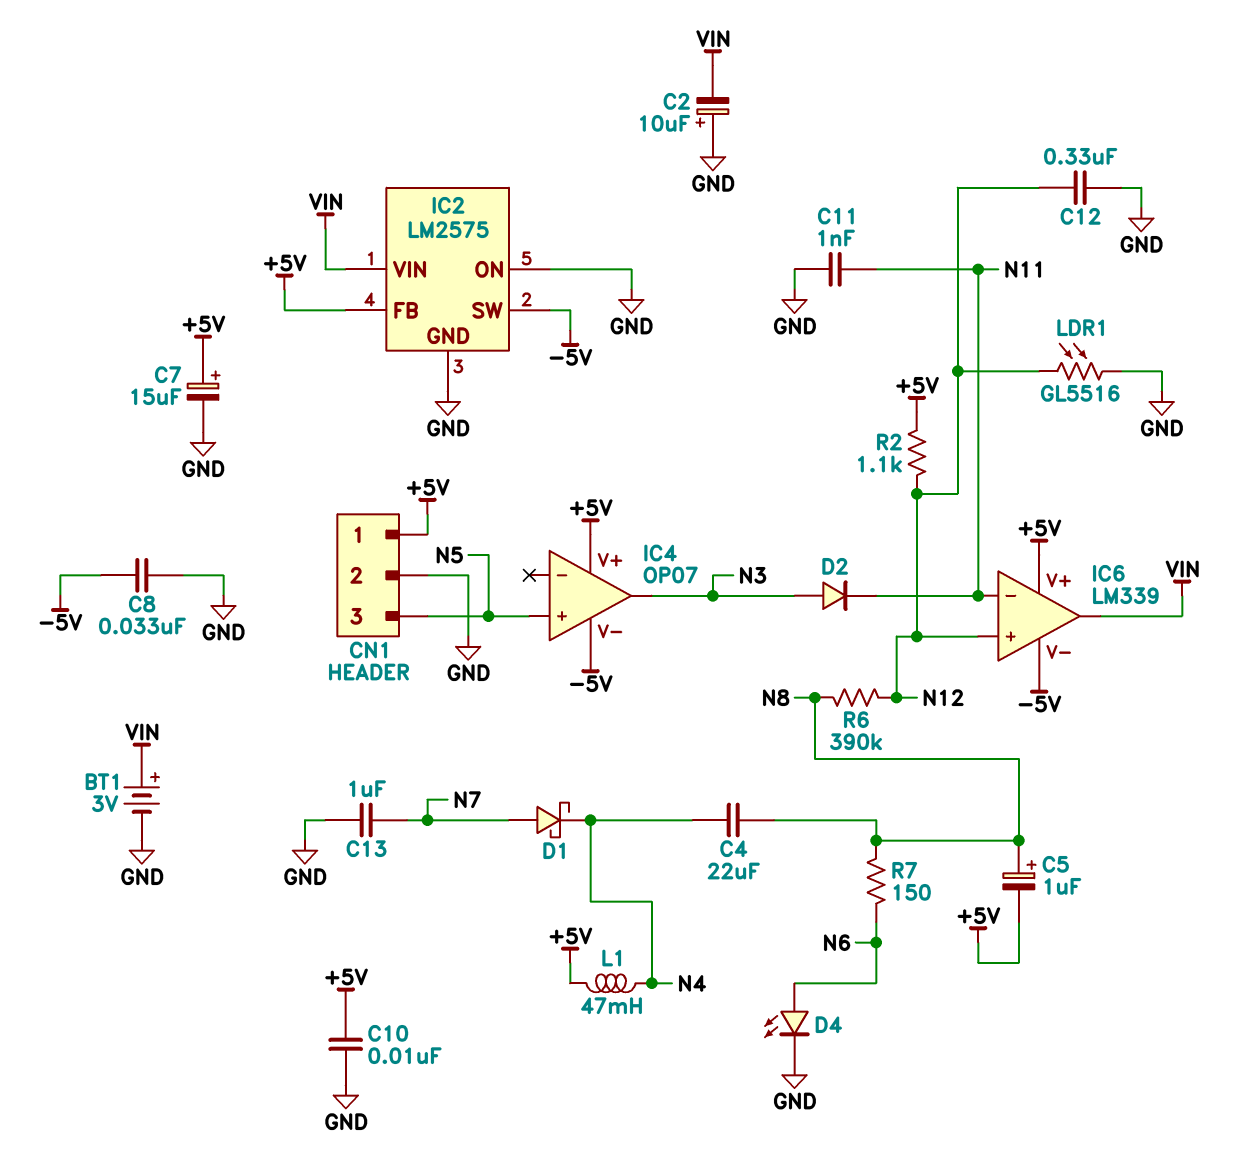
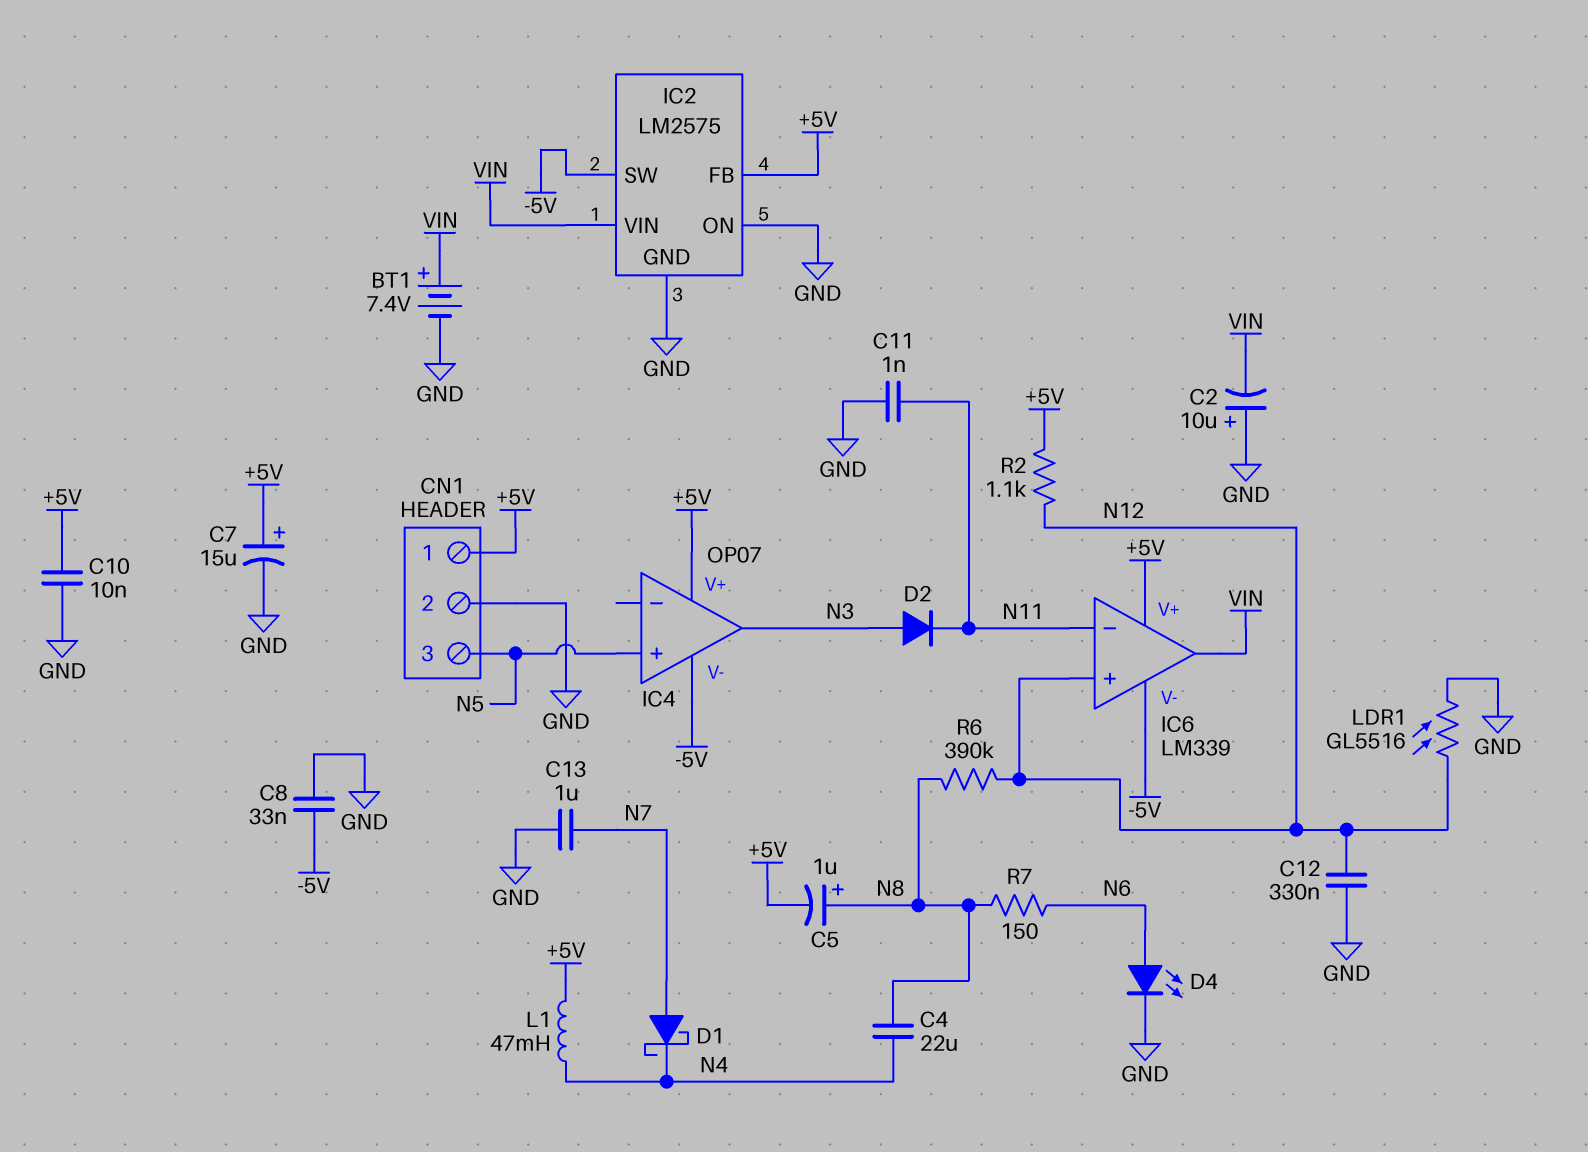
BT1: 3V (plus VIN, minus GND) -> 7.4V (plus VIN, minus GND)

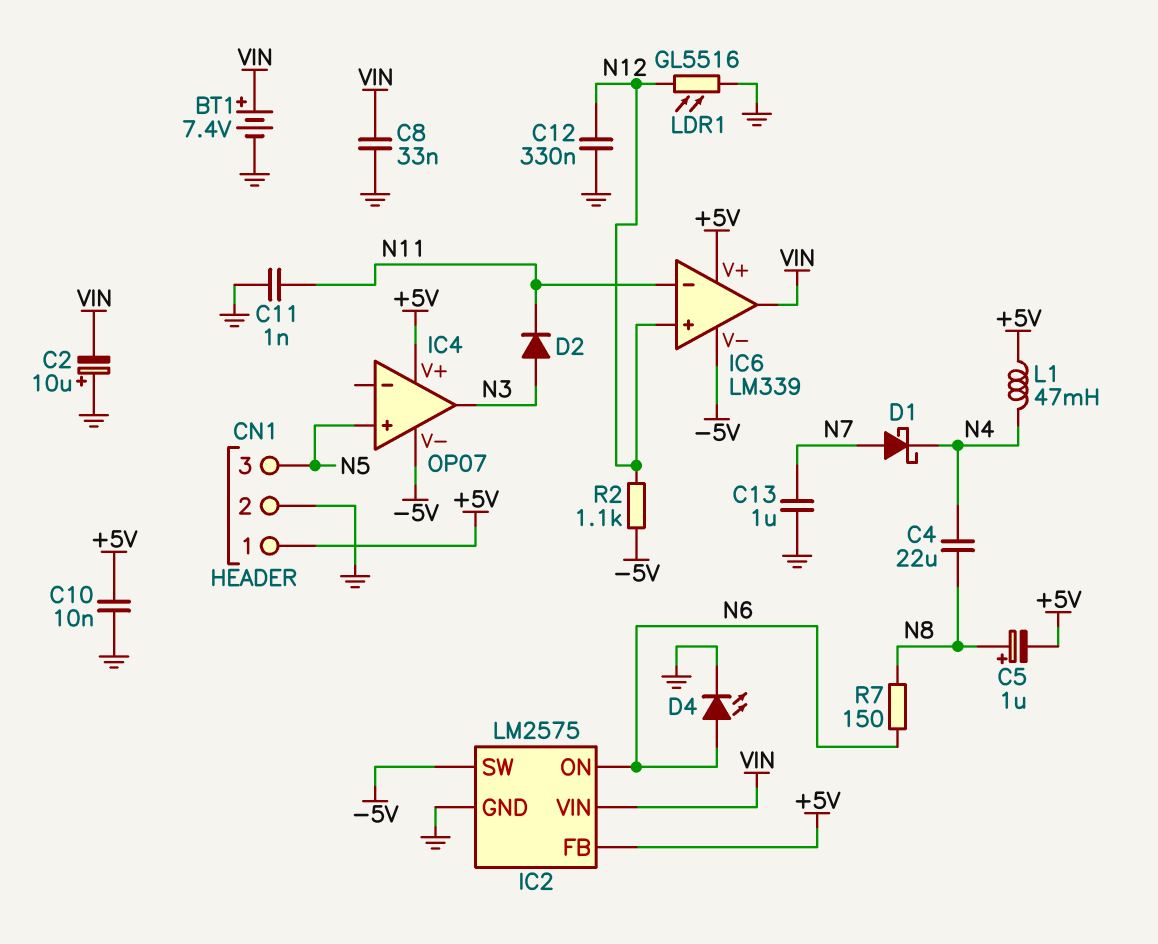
C7: 15uF (plus +5V, minus GND) -> none
C8: 33nF (-5V, GND) -> 33nF (GND, VIN)
IC2 pin ON: GND -> N6
R2: 1.1k (+5V, N12) -> 1.1k (-5V, N12)
R6: 390k (N8, N12) -> none

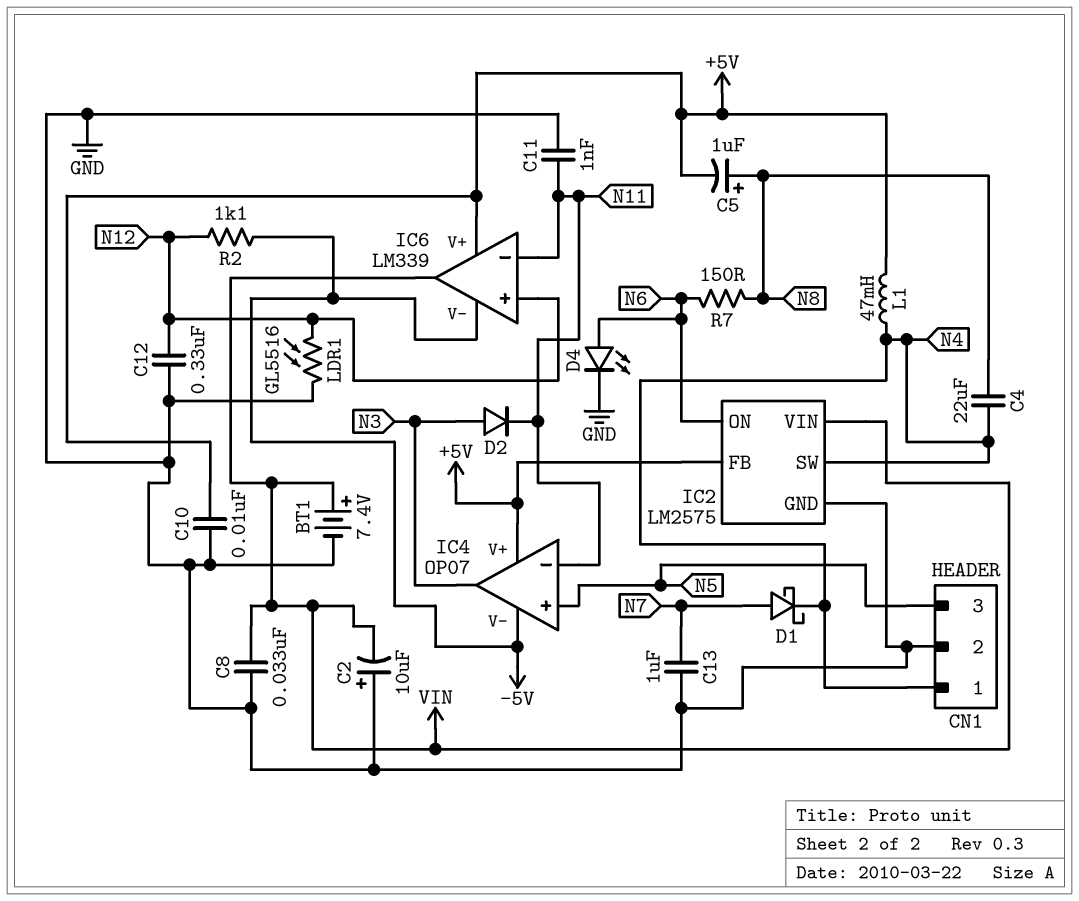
CN1 pin 1: +5V -> N4
IC2 pin SW: -5V -> N4
IC4 pin in-: none -> N11

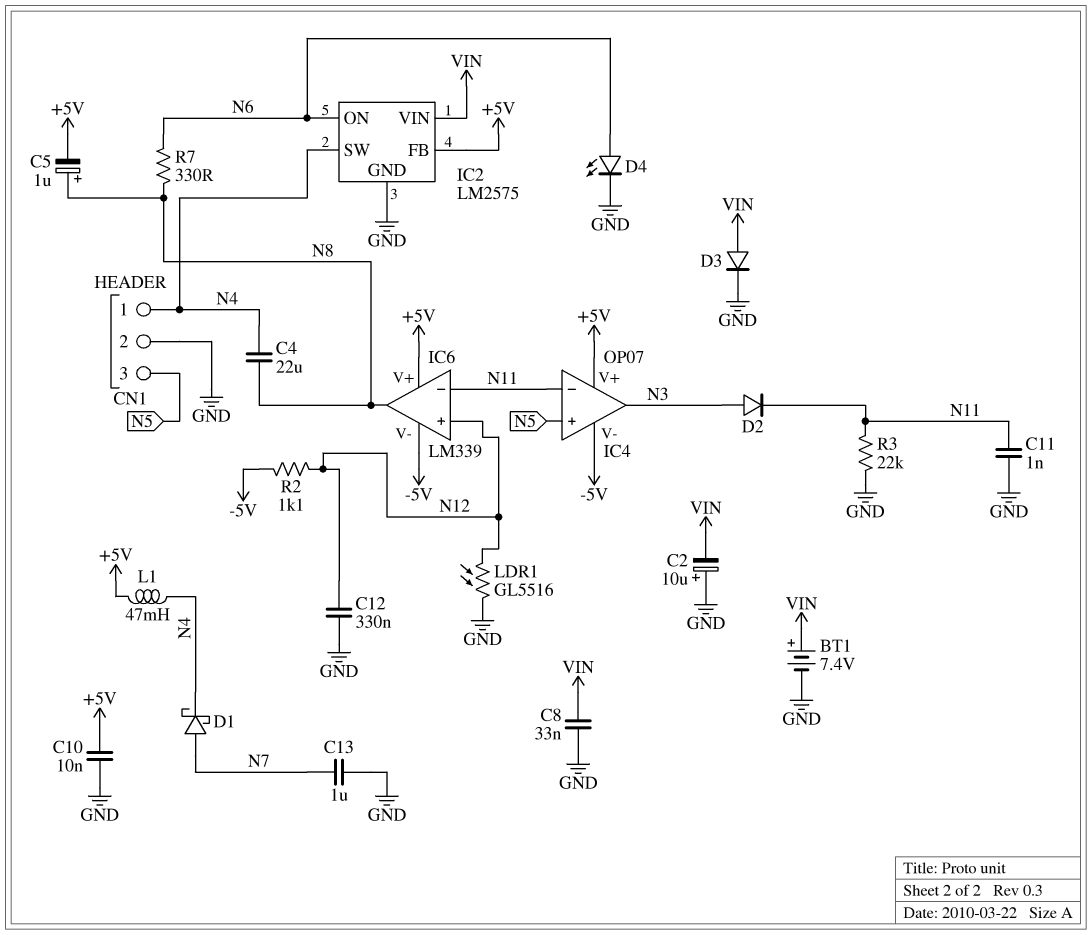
D3: none -> diode (A VIN, K GND)
IC6 pin out: VIN -> N8
R3: none -> 22k (GND, N11)
R7: 150 (N6, N8) -> 330 (N6, N8)

